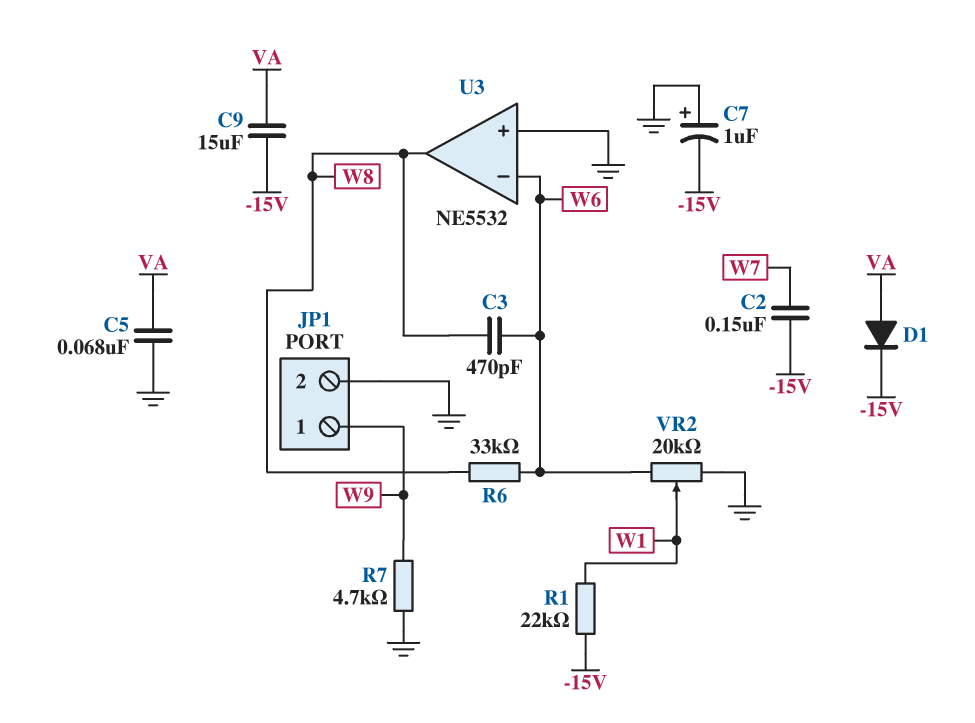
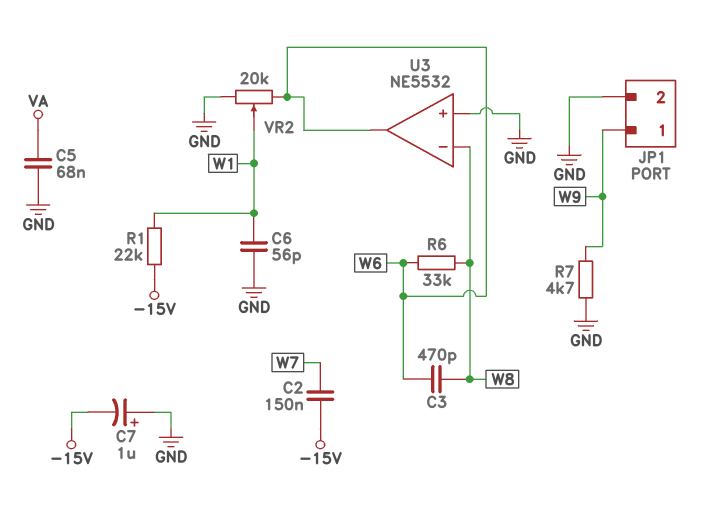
C6: none -> 56pF (GND, W1)
C9: 15uF (-15V, VA) -> none
D1: diode (A VA, K -15V) -> none
U3 pin in-: W6 -> W8
U3 pin out: W8 -> W6

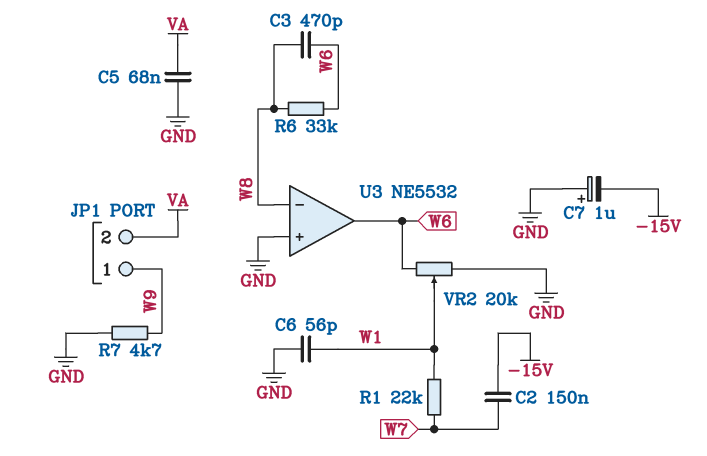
JP1 pin 2: GND -> VA
R1: 22k (-15V, W1) -> 22k (W1, W7)

